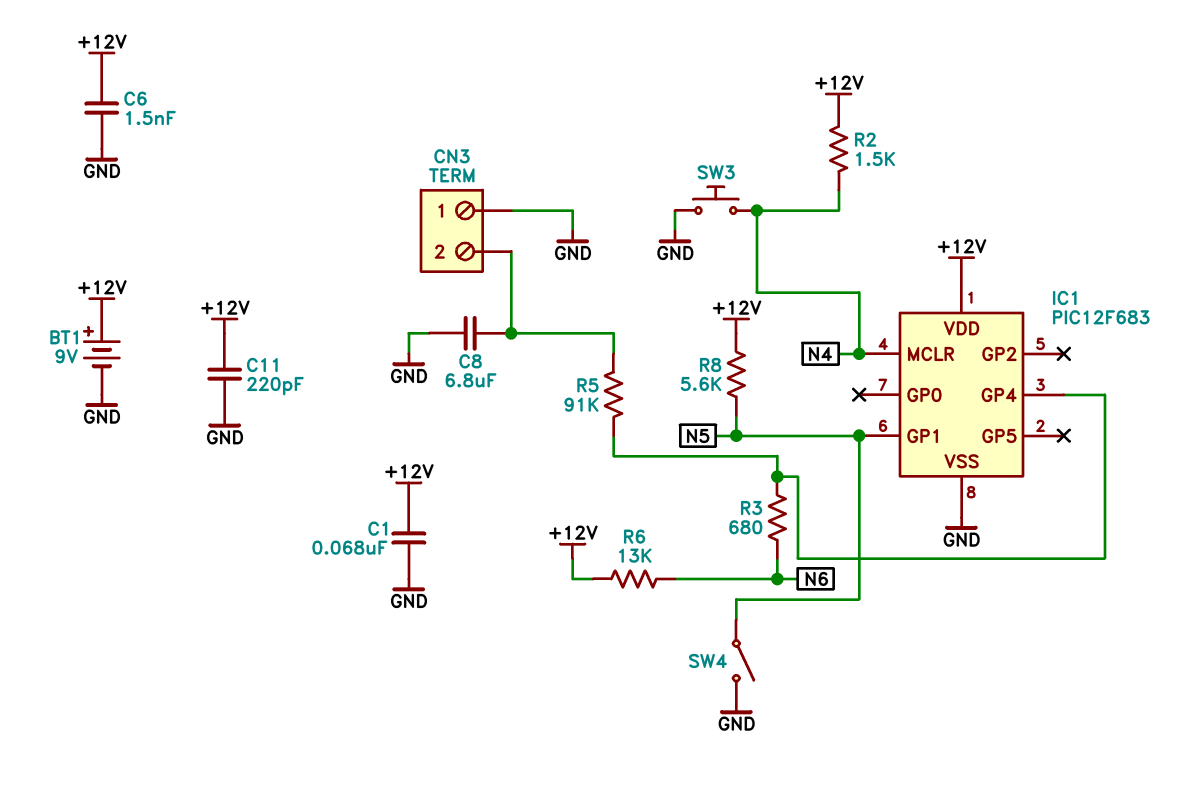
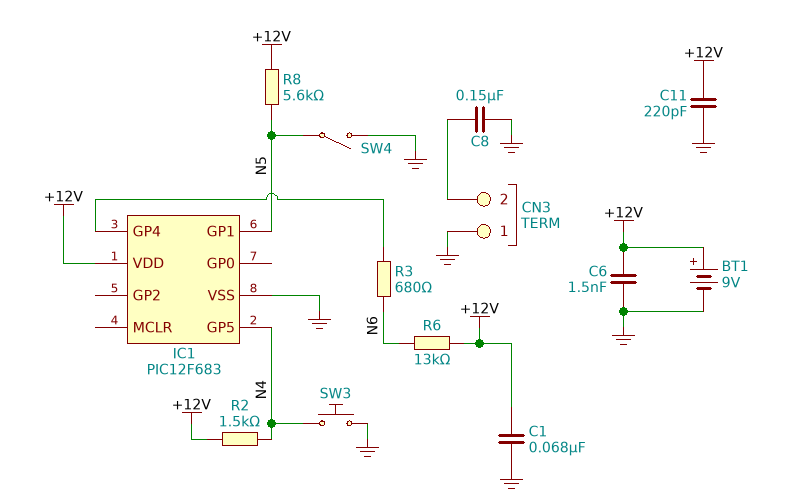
C8: 6.8uF (CN3/2, GND) -> 150nF (CN3/2, GND)
IC1 pin GP5: none -> N4
IC1 pin MCLR: N4 -> none
R5: 91k (CN3/2, IC1/GP4) -> none

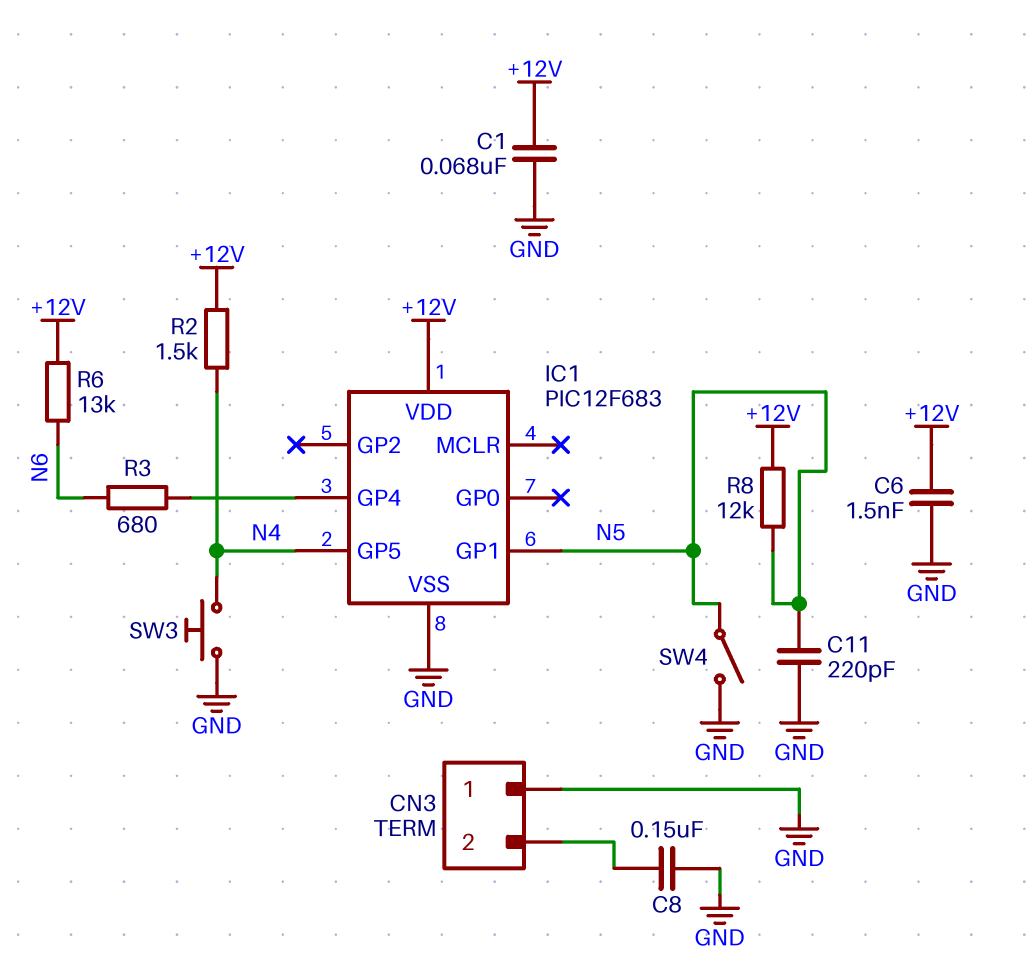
BT1: 9V (plus +12V, minus GND) -> none
C11: 220pF (+12V, GND) -> 220pF (GND, N5)
R8: 5.6k (+12V, N5) -> 12k (+12V, N5)

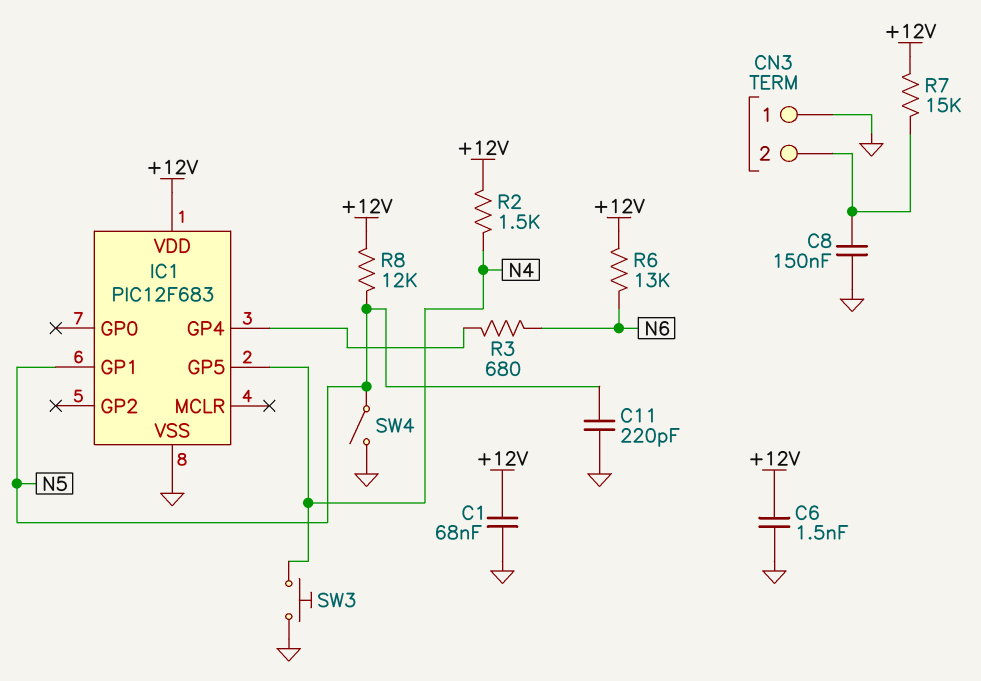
R7: none -> 15k (+12V, CN3/2)

